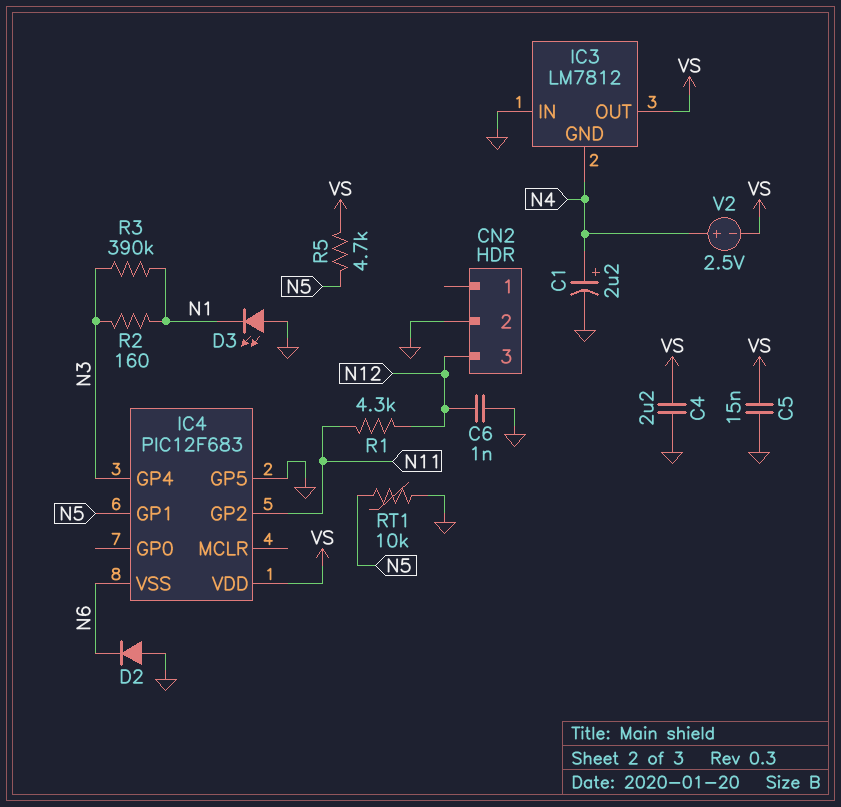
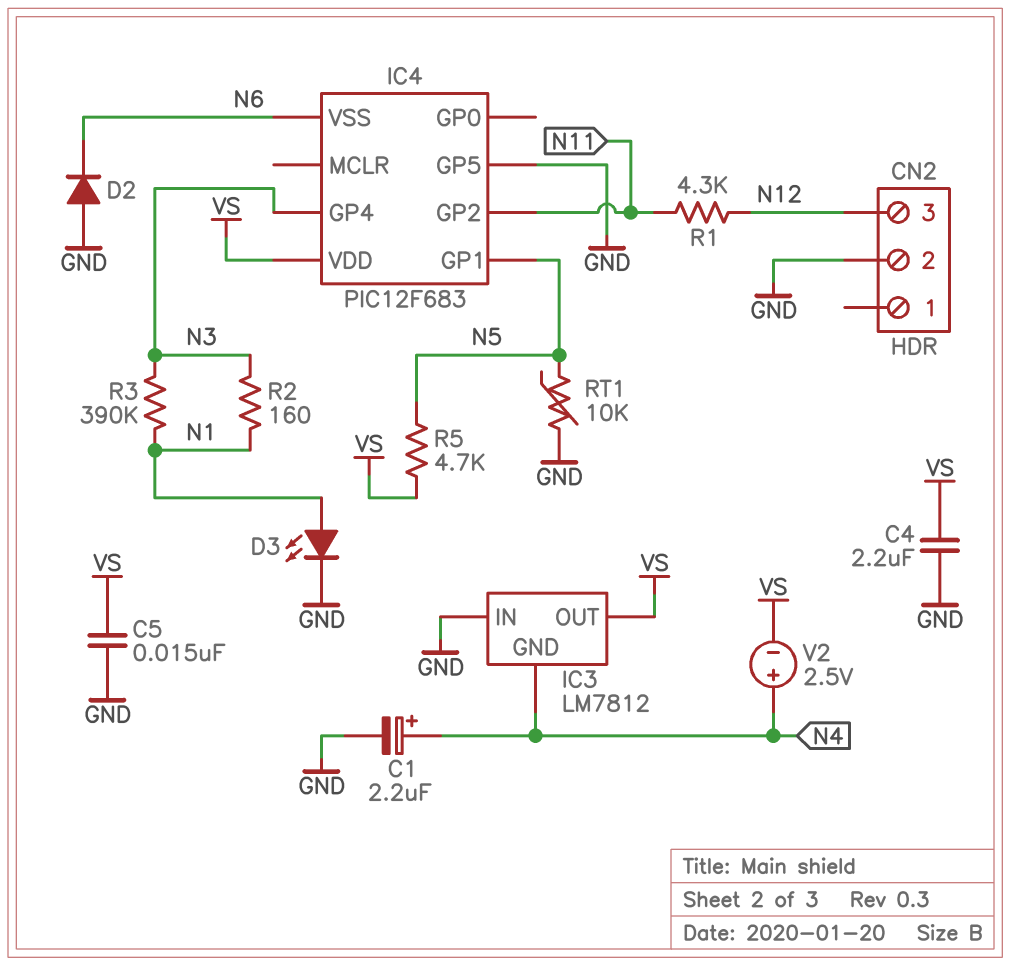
C6: 1nF (GND, N12) -> none
D3: LED (A GND, K N1) -> LED (A N1, K GND)

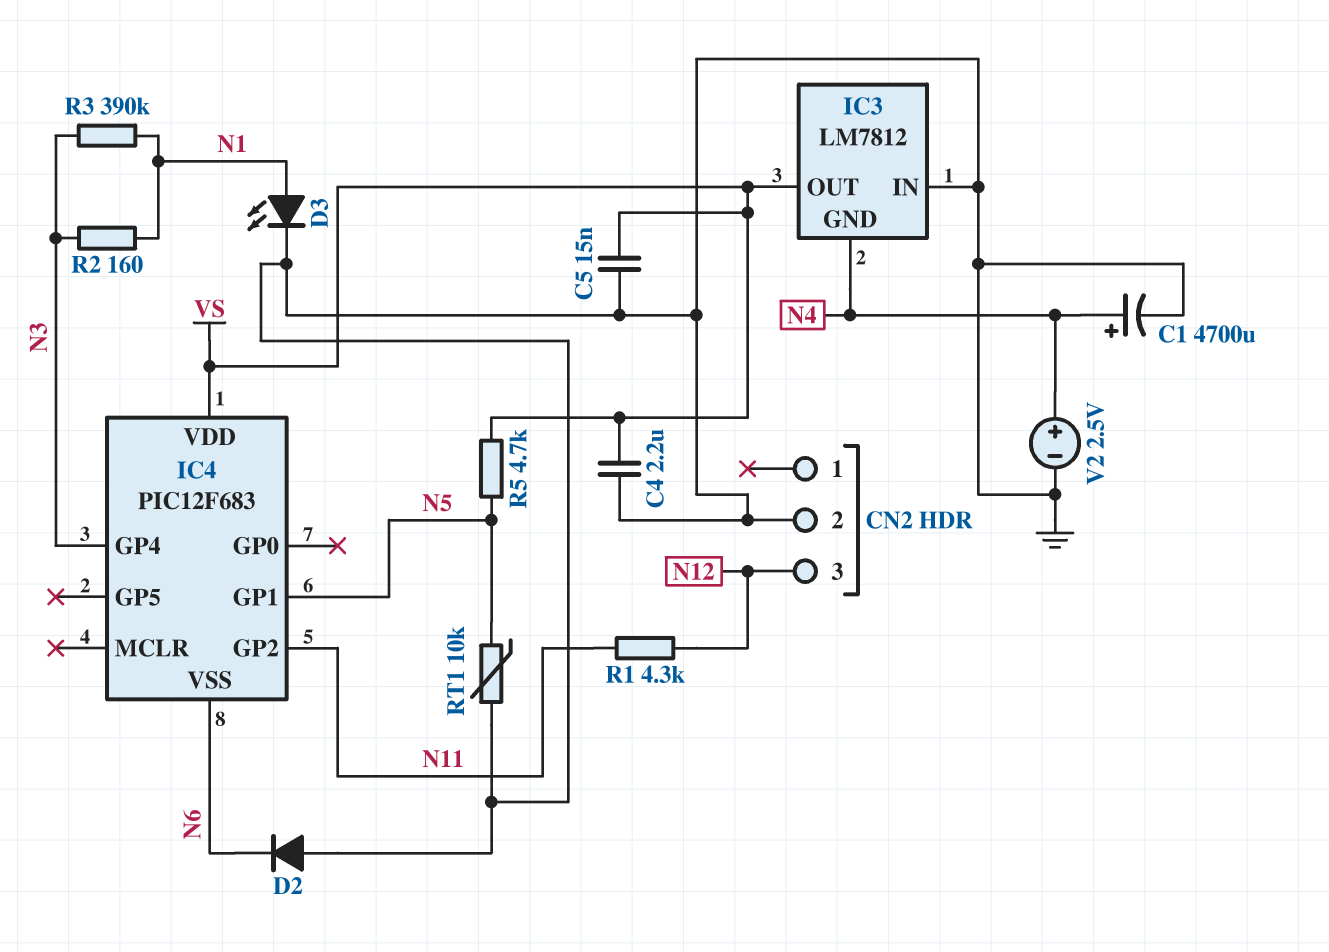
C1: 2.2uF (plus N4, minus GND) -> 4700uF (plus N4, minus GND)
IC4 pin GP5: GND -> none
V2: 2.5V (plus N4, minus VS) -> 2.5V (plus N4, minus GND)

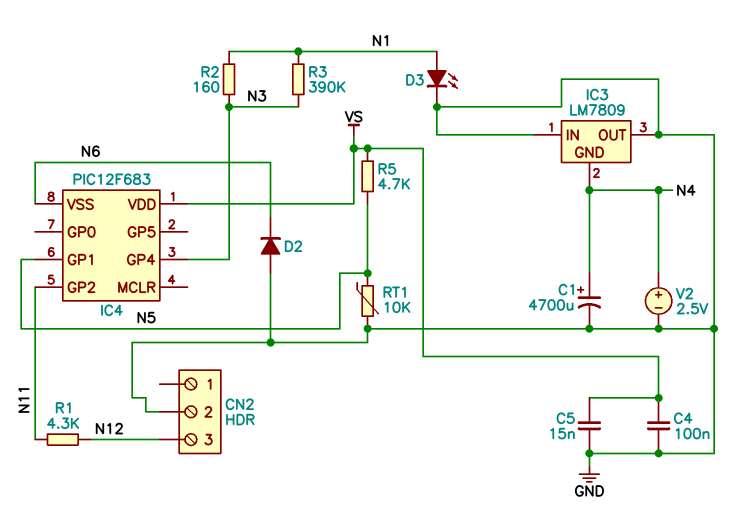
C4: 2.2uF (GND, VS) -> 100nF (GND, VS)
IC3: LM7812 -> LM7809
IC3 pin OUT: VS -> GND

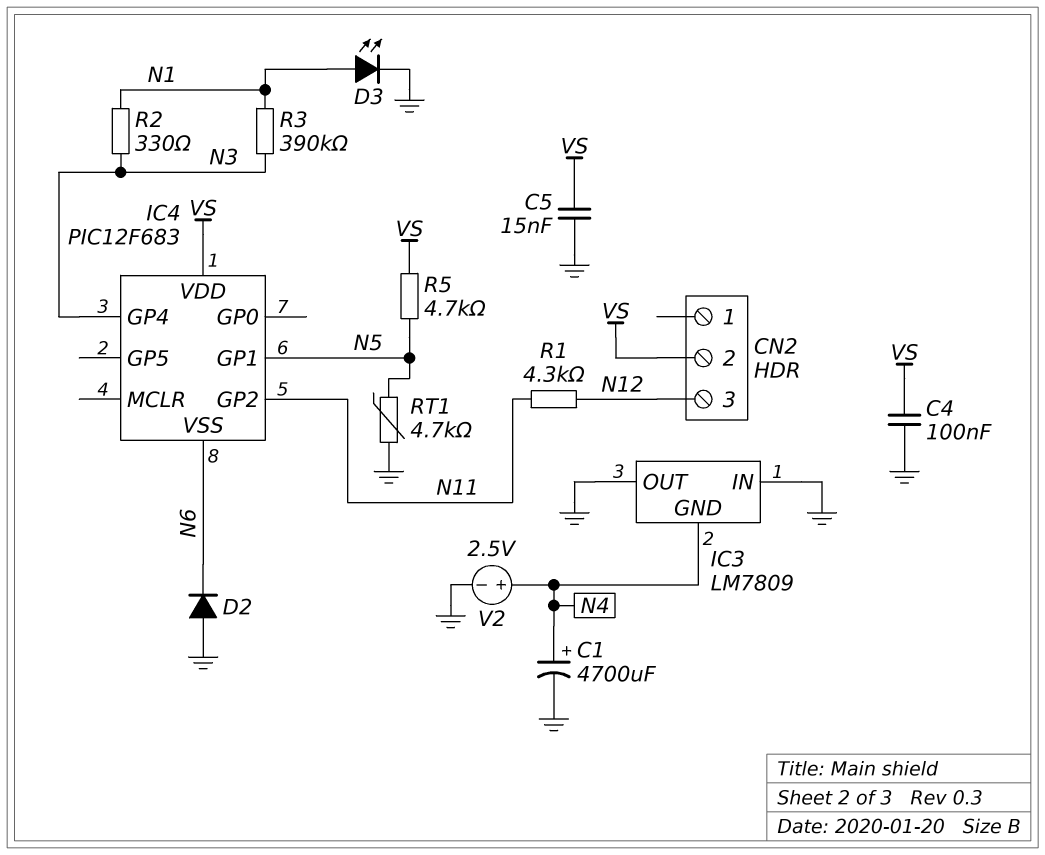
CN2 pin 2: GND -> VS
R2: 160 (N1, N3) -> 330 (N1, N3)
RT1: 10k (GND, N5) -> 4.7k (GND, N5)

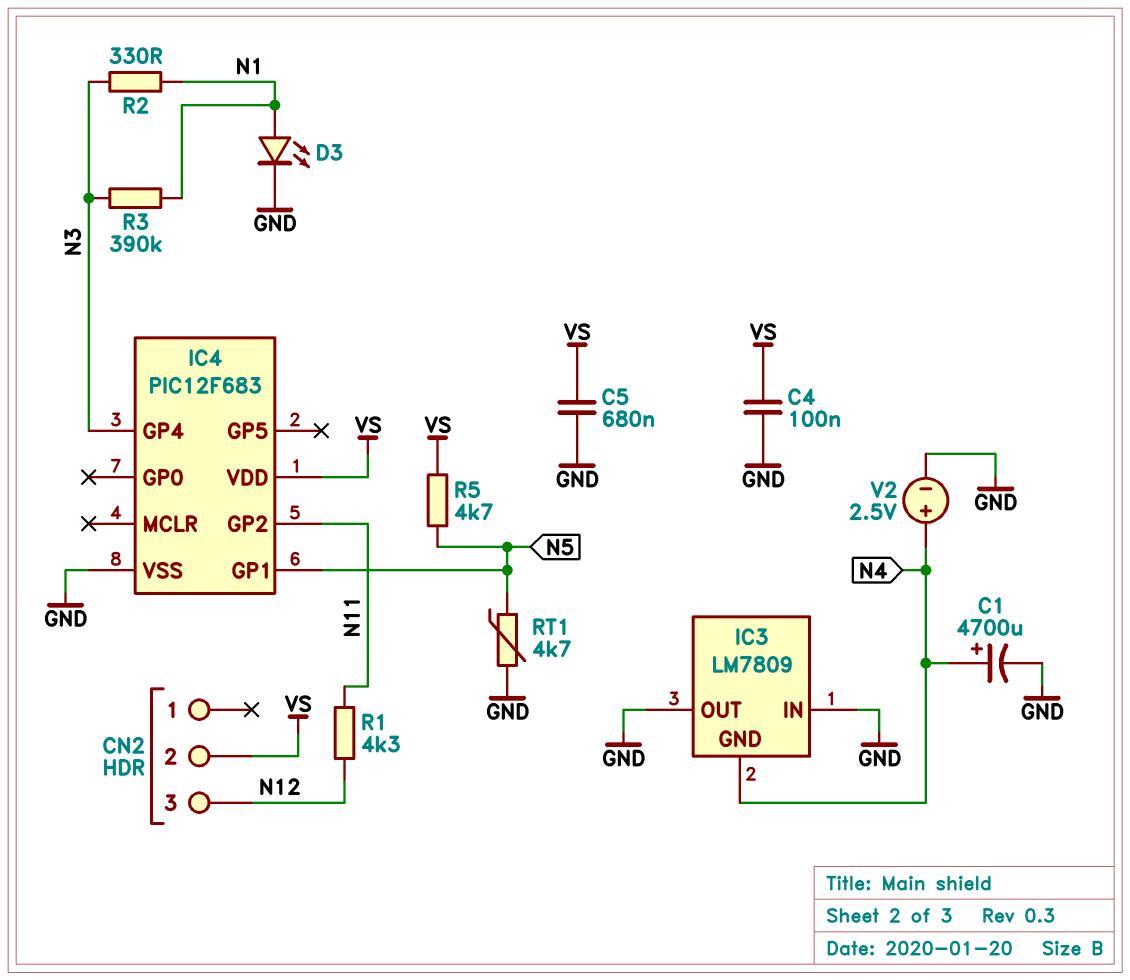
C5: 15nF (GND, VS) -> 680nF (GND, VS)
D2: diode (A GND, K N6) -> none
IC4 pin VSS: N6 -> GND

